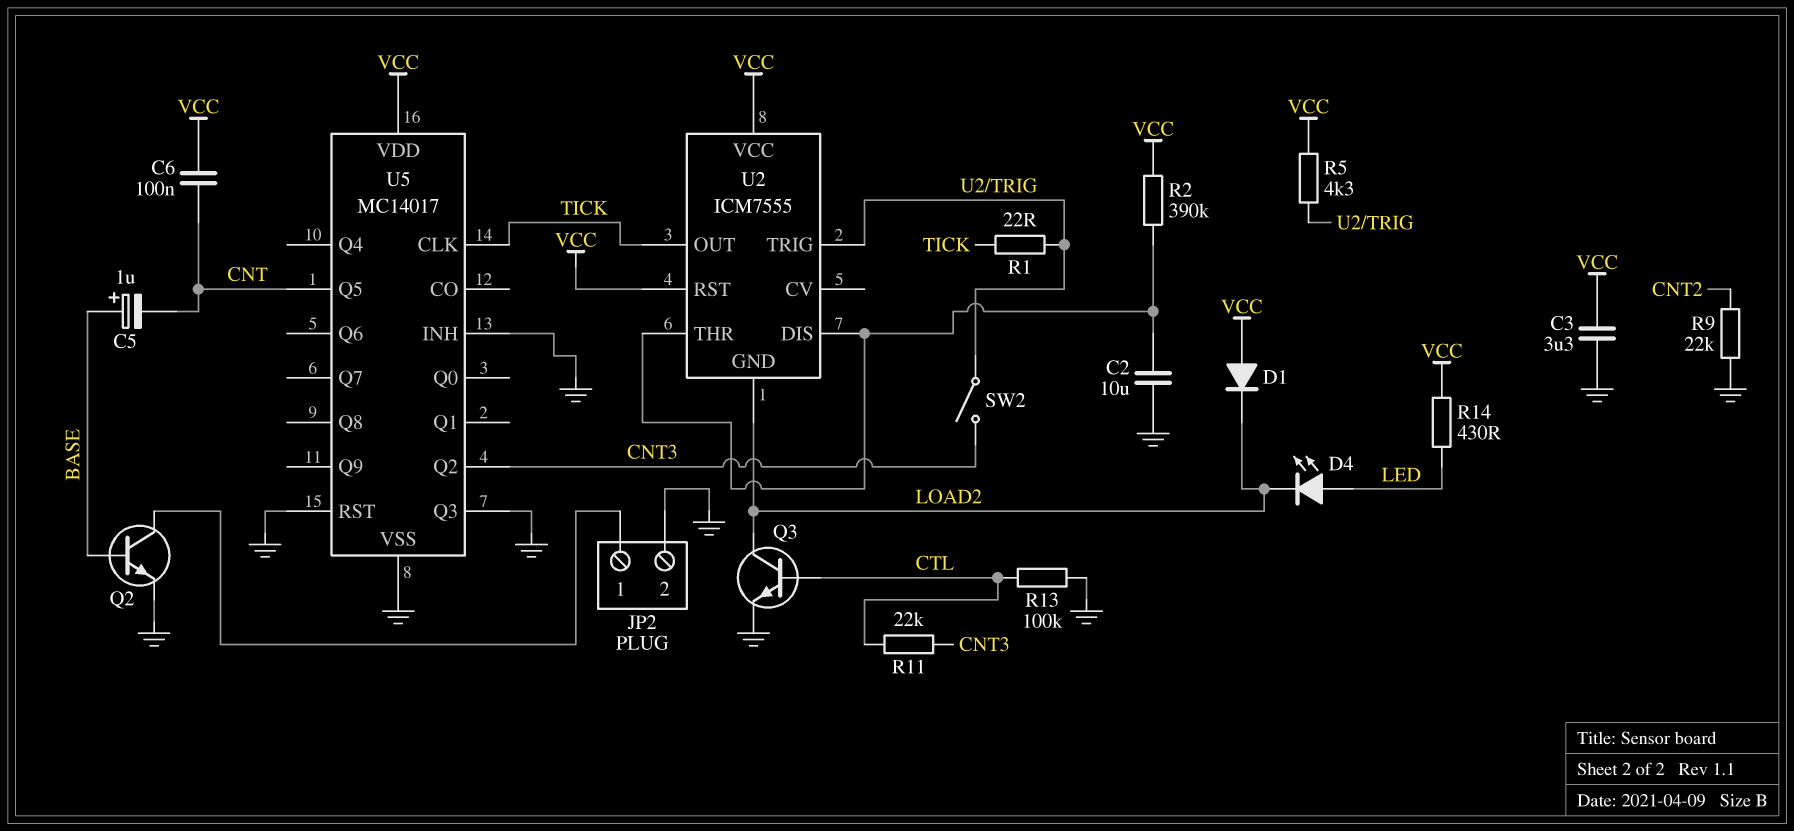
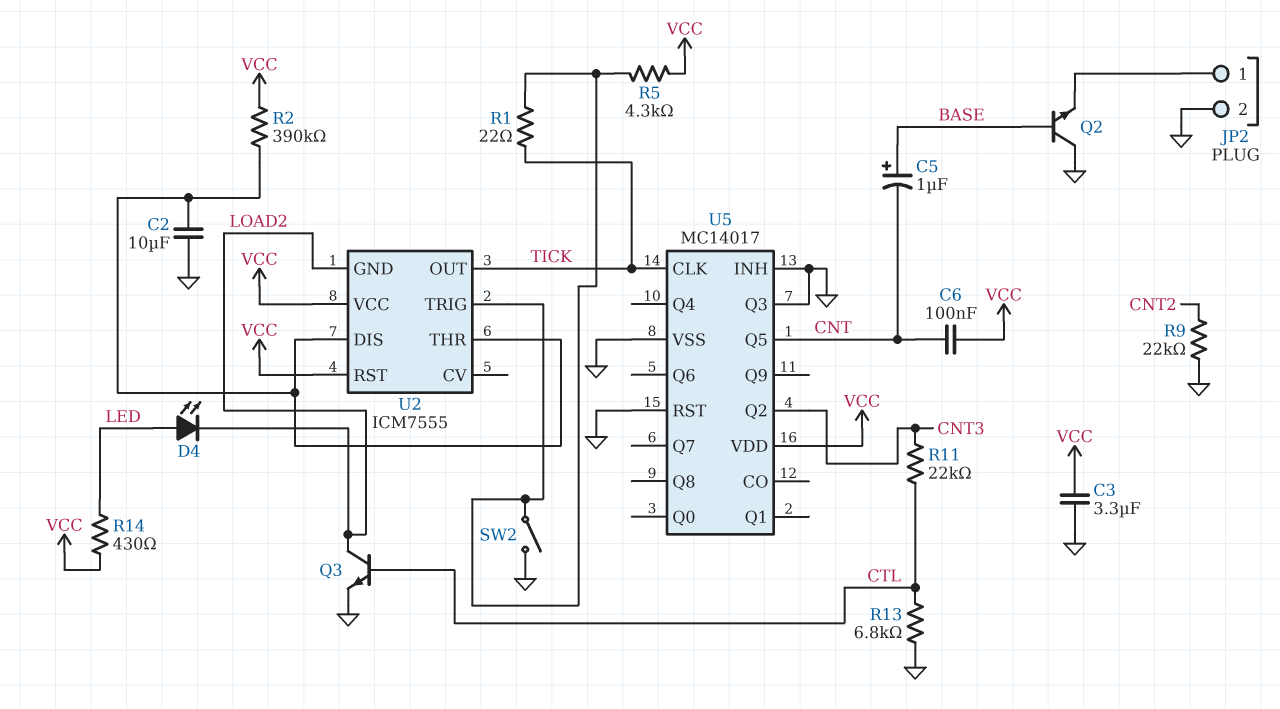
D1: diode (A VCC, K LOAD2) -> none
Q2: NPN (B BASE, C JP2/1, E GND) -> NPN (B BASE, C GND, E JP2/1)
R13: 100k (CTL, GND) -> 6.8k (CTL, GND)
SW2: switch (CNT3, U2/TRIG) -> switch (GND, U2/TRIG)

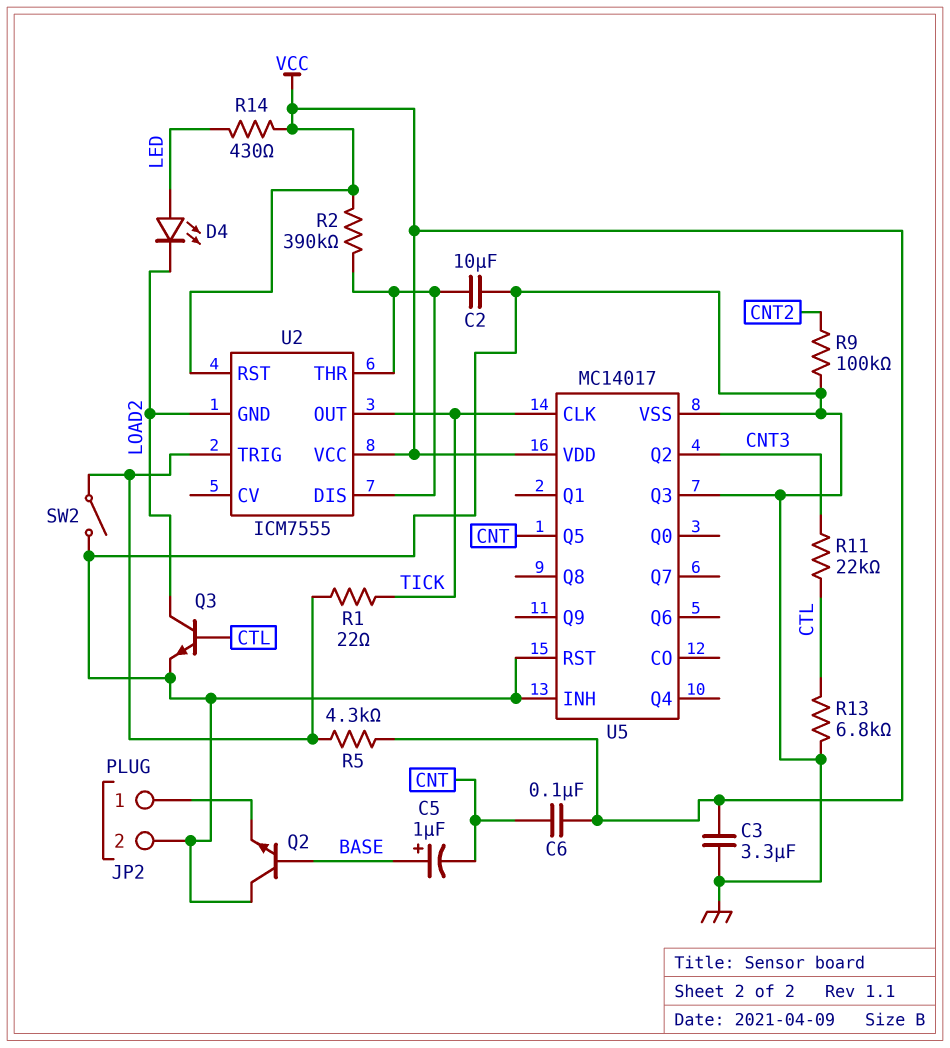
R9: 22k (CNT2, GND) -> 100k (CNT2, GND)

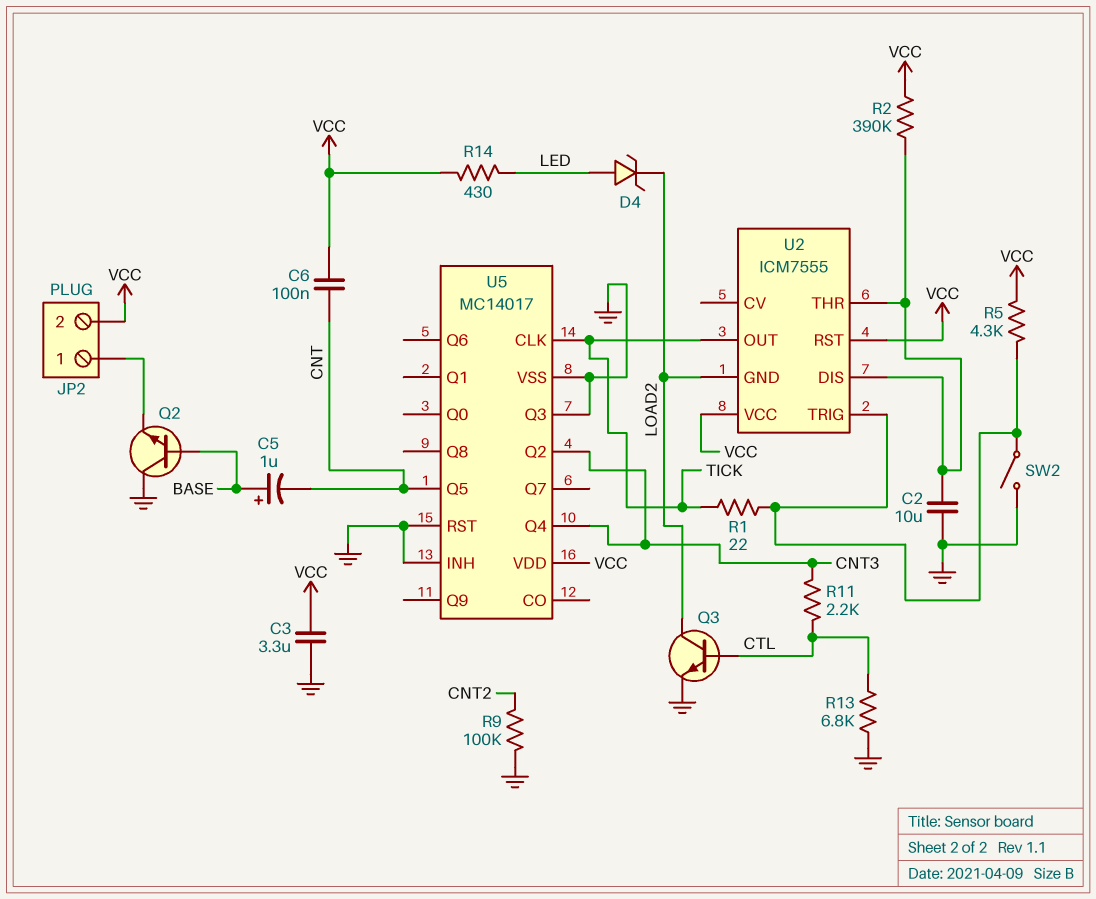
D4: LED (A LED, K LOAD2) -> zener (A LED, K LOAD2)
JP2 pin 2: GND -> VCC
R11: 22k (CNT3, CTL) -> 2.2k (CNT3, CTL)
U5 pin Q4: none -> CNT3

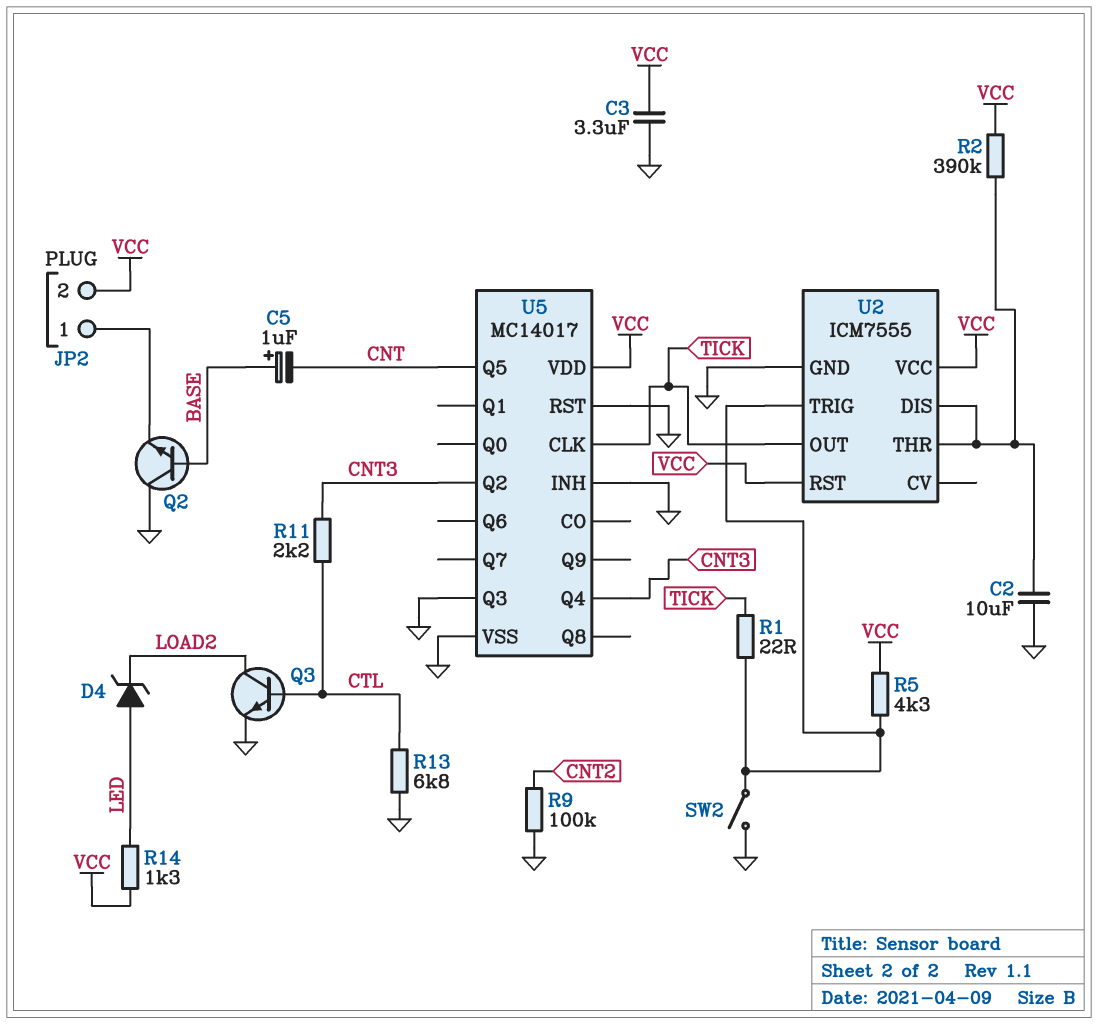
C6: 100nF (CNT, VCC) -> none
R14: 430 (LED, VCC) -> 1.3k (LED, VCC)
U2 pin GND: LOAD2 -> GND

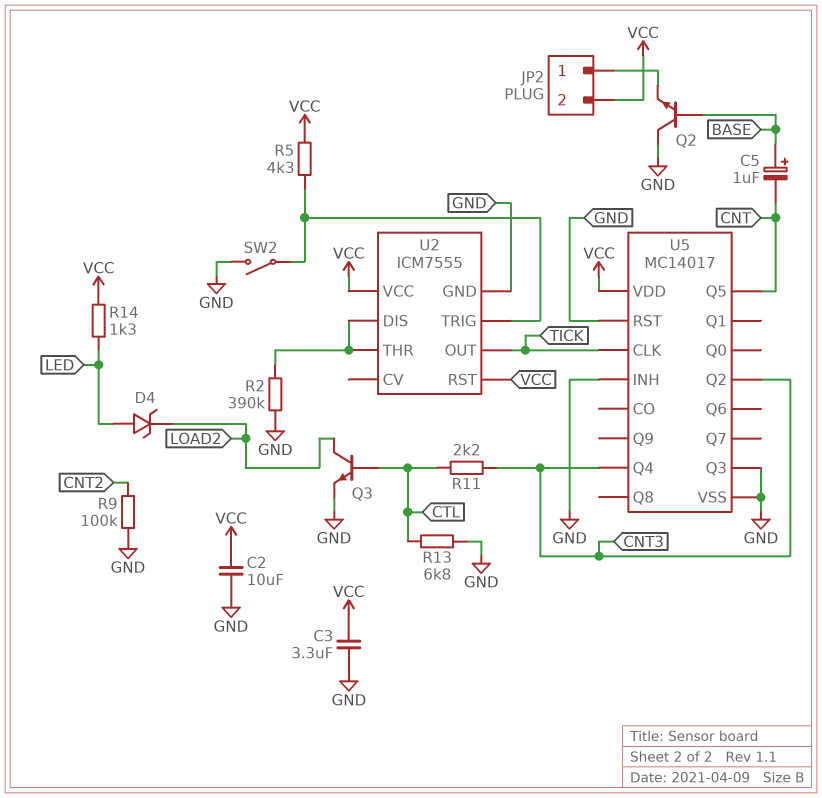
C2: 10uF (GND, U2/DIS) -> 10uF (GND, VCC)
R1: 22 (TICK, U2/TRIG) -> none
R2: 390k (U2/DIS, VCC) -> 390k (GND, U2/DIS)

